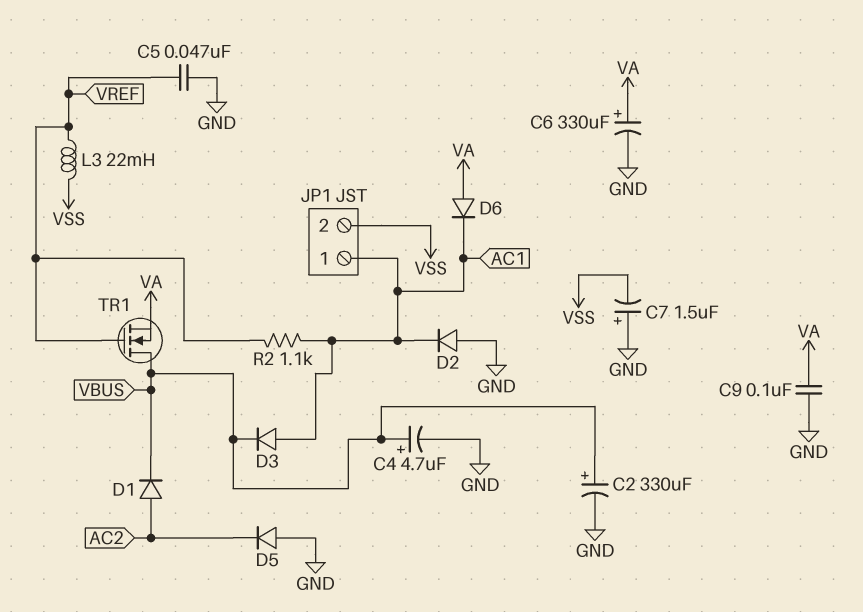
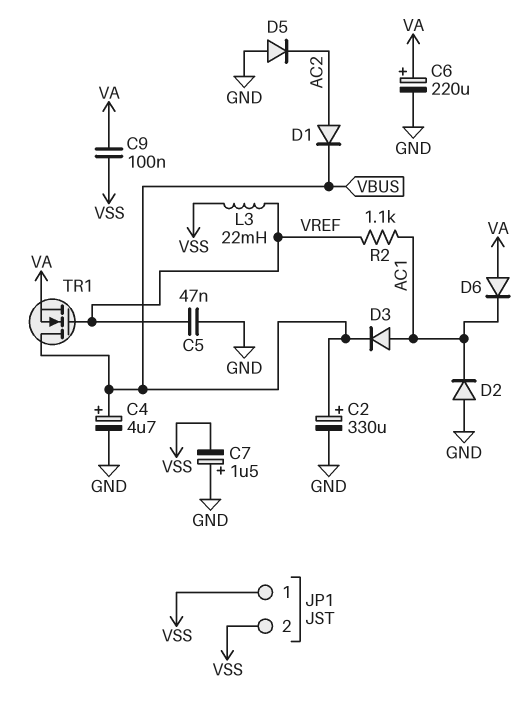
C6: 330uF (plus VA, minus GND) -> 220uF (plus VA, minus GND)
C9: 100nF (GND, VA) -> 100nF (VA, VSS)
JP1 pin 1: AC1 -> VSS

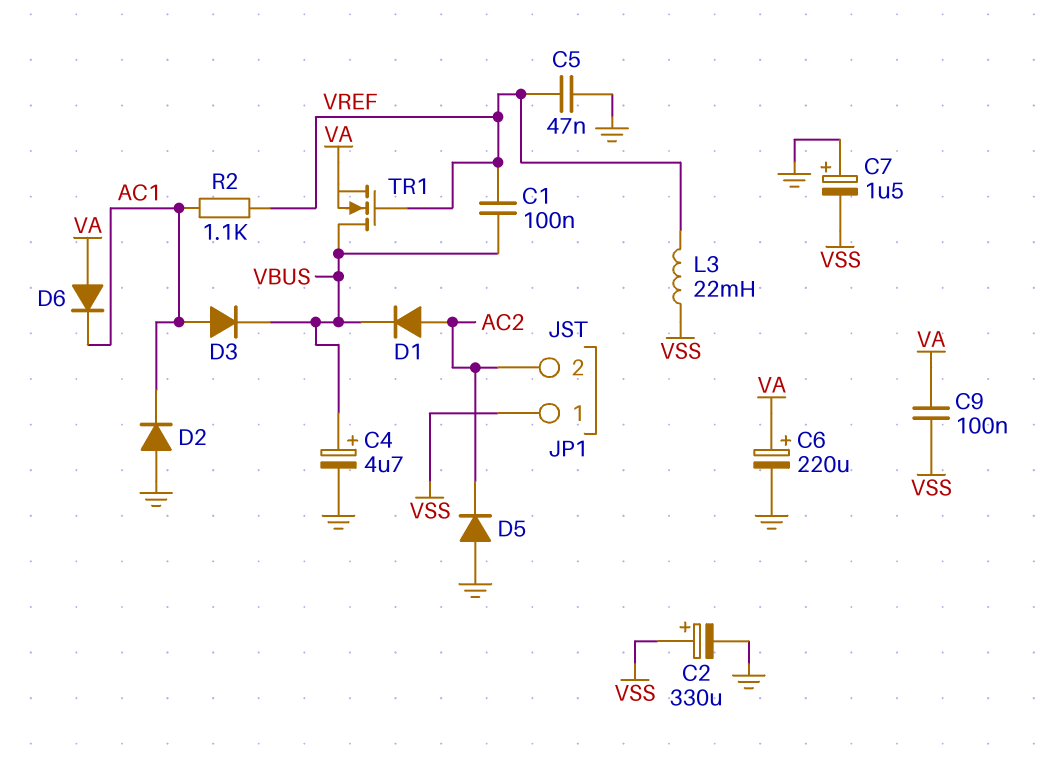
C1: none -> 100nF (VBUS, VREF)
C2: 330uF (plus VBUS, minus GND) -> 330uF (plus VSS, minus GND)
JP1 pin 2: VSS -> AC2

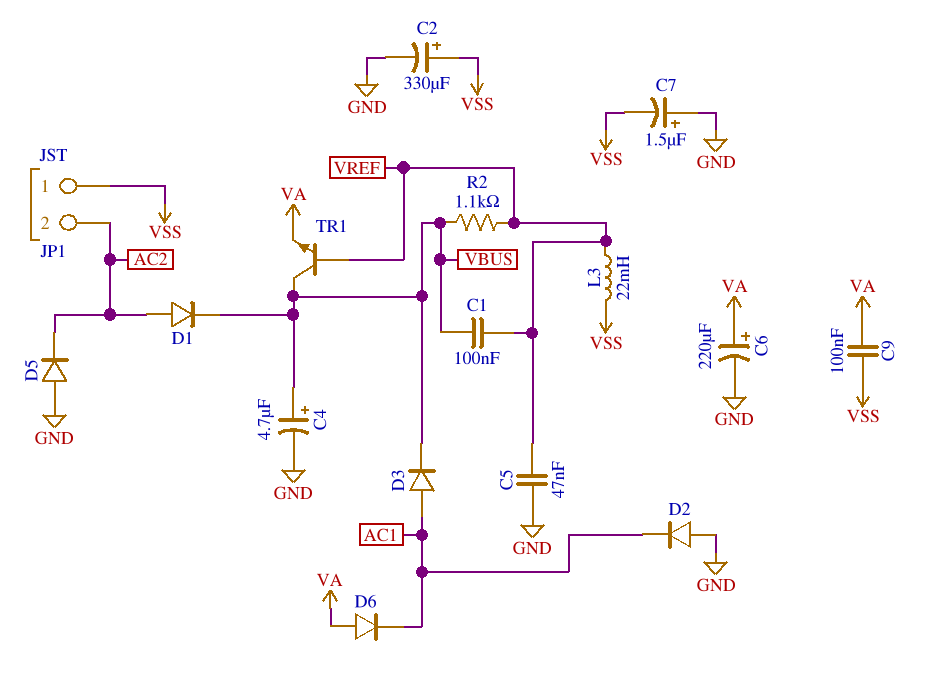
R2: 1.1k (AC1, VREF) -> 1.1k (VBUS, VREF)
TR1: NMOS (G VREF, D VBUS, S VA) -> NPN (B VREF, C VBUS, E VA)

